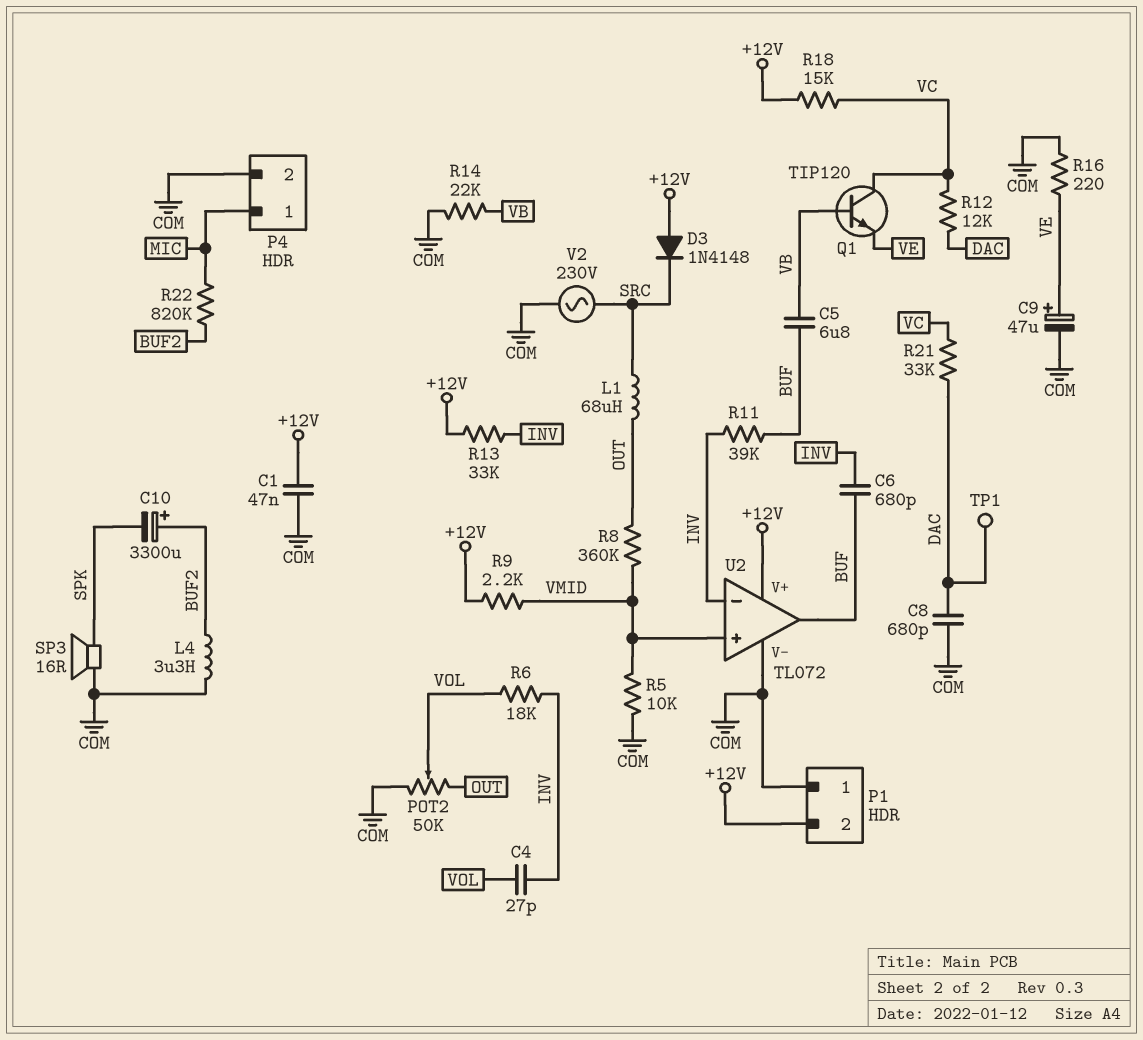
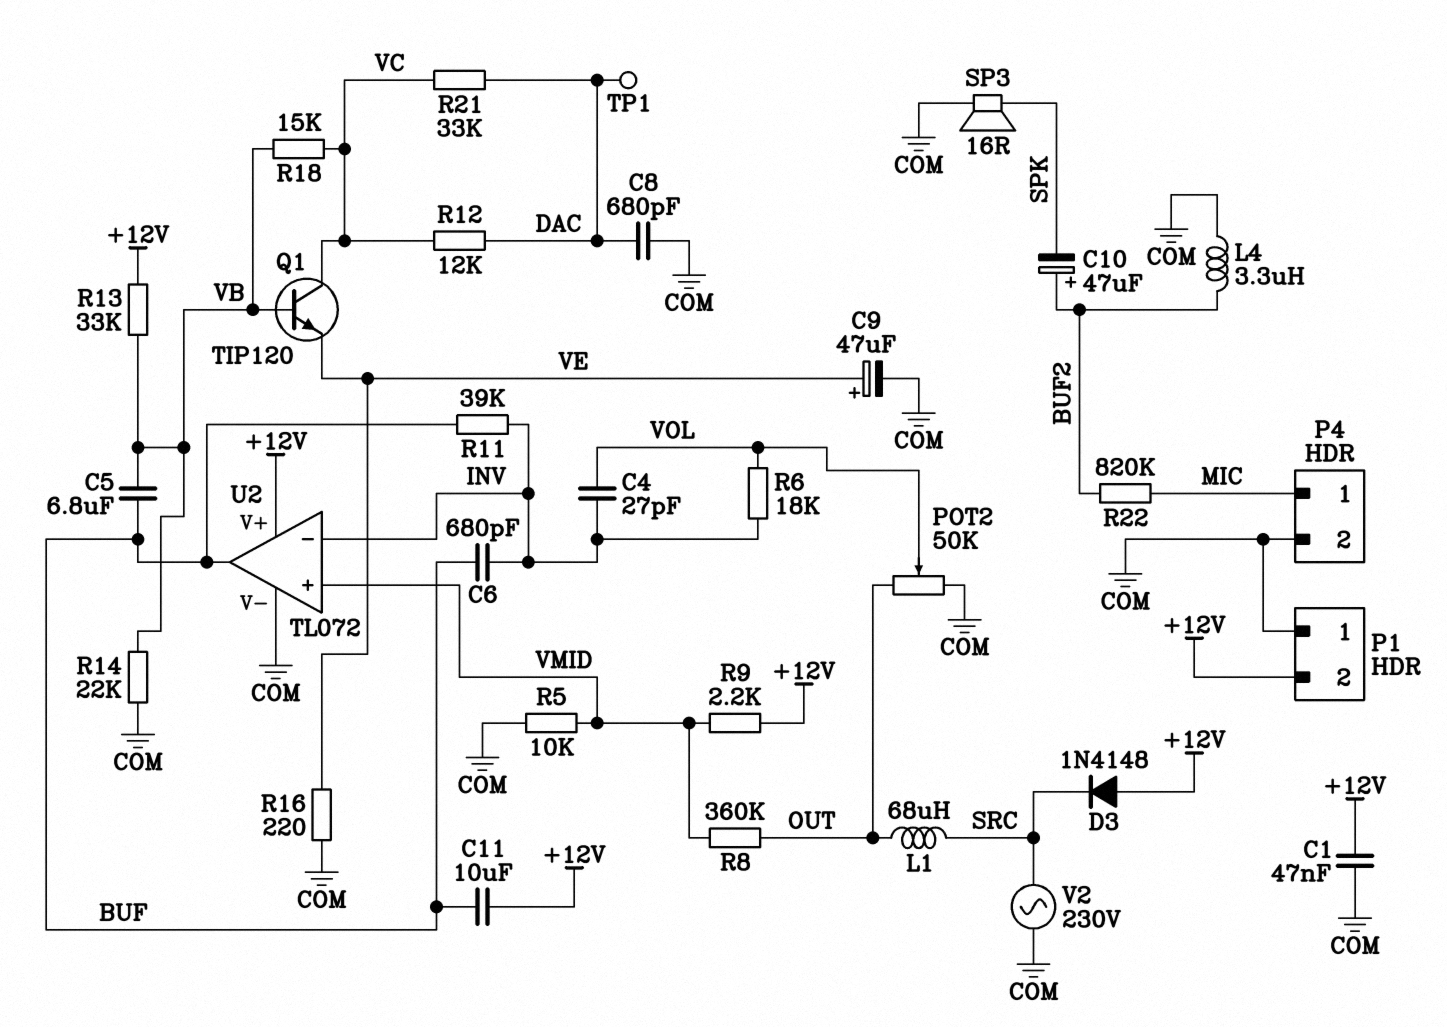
C10: 3300uF (plus BUF2, minus SPK) -> 47uF (plus BUF2, minus SPK)
C11: none -> 10uF (+12V, BUF)
R13: 33k (+12V, INV) -> 33k (+12V, VB)
R18: 15k (+12V, VC) -> 15k (VB, VC)

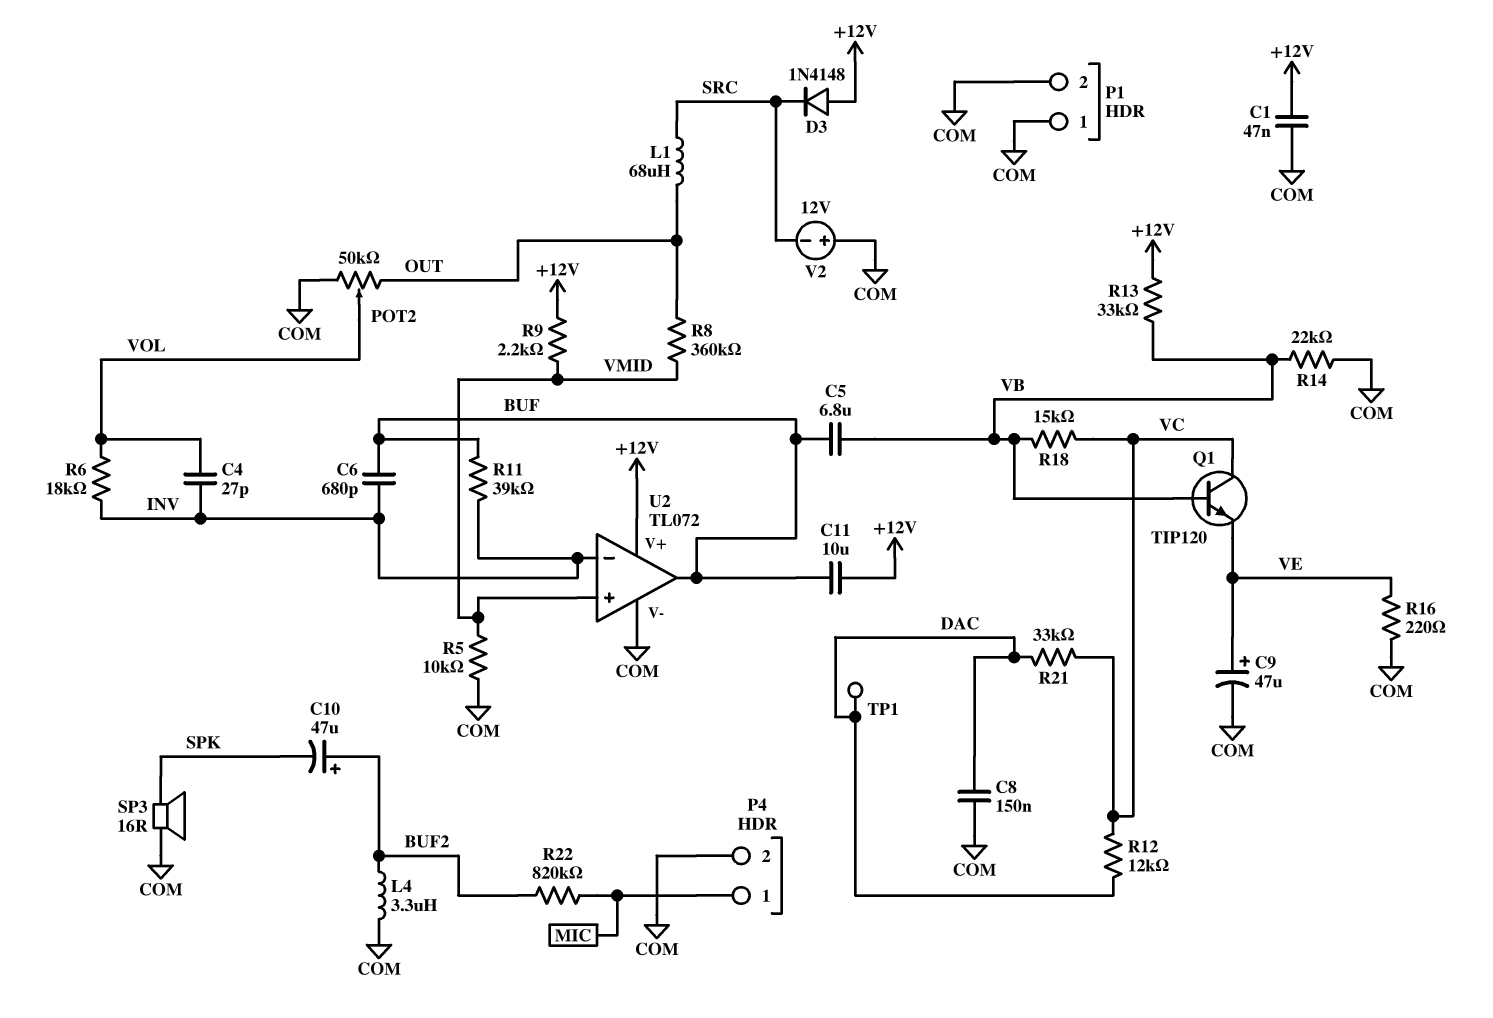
C8: 680pF (COM, DAC) -> 150nF (COM, DAC)
P1 pin 2: +12V -> COM
V2: AC 230V (COM, SRC) -> 12V (plus COM, minus SRC)

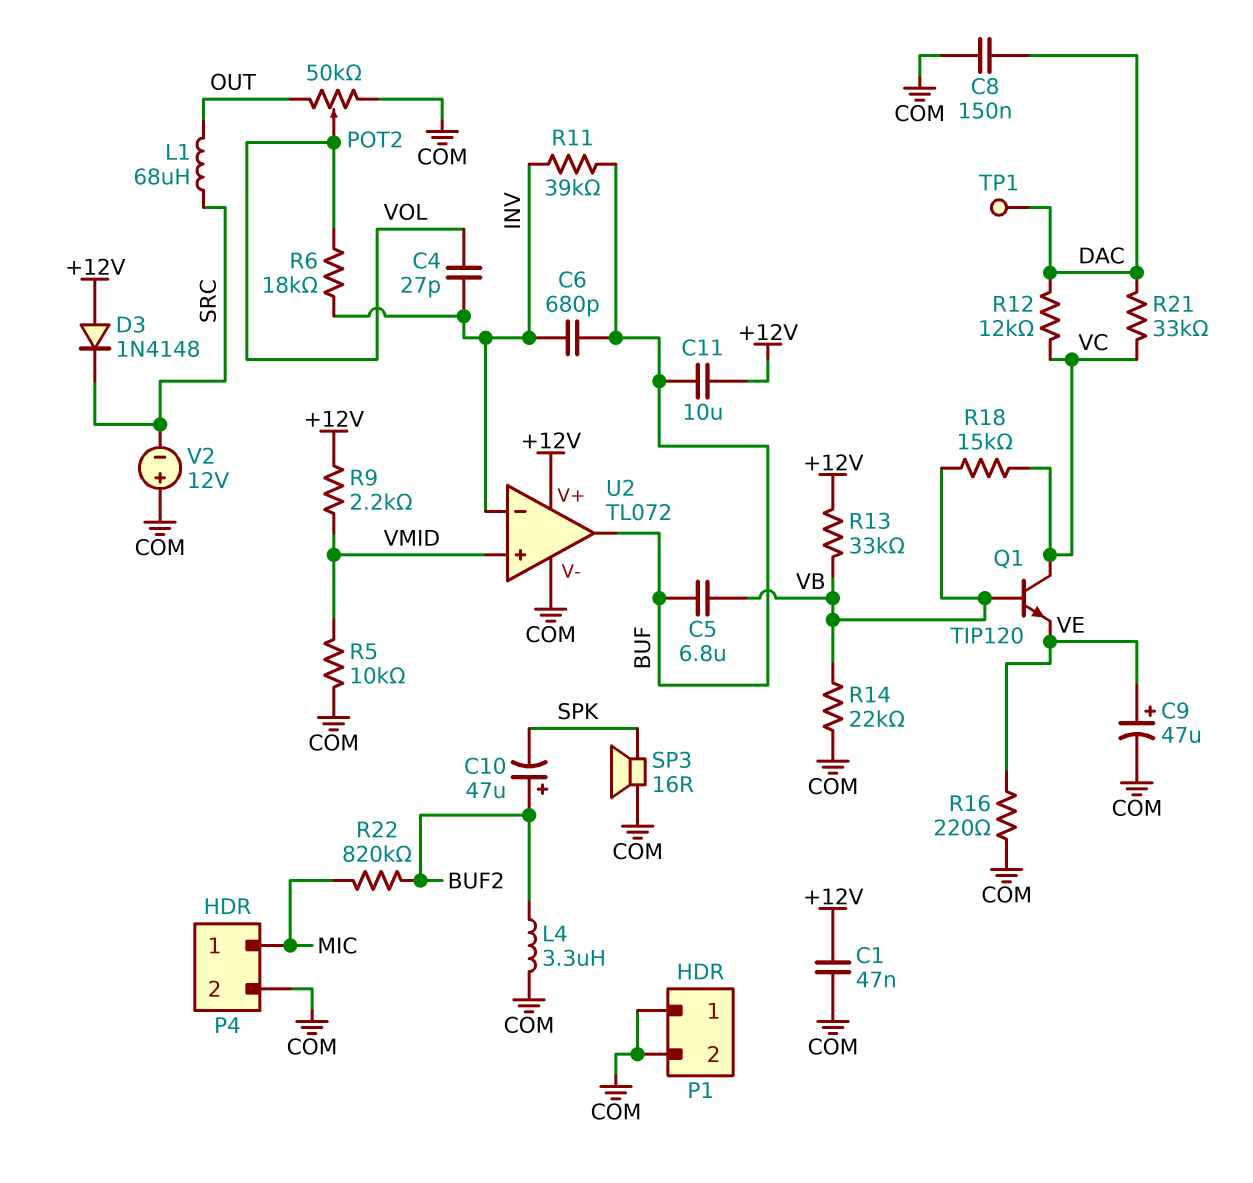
R8: 360k (OUT, VMID) -> none

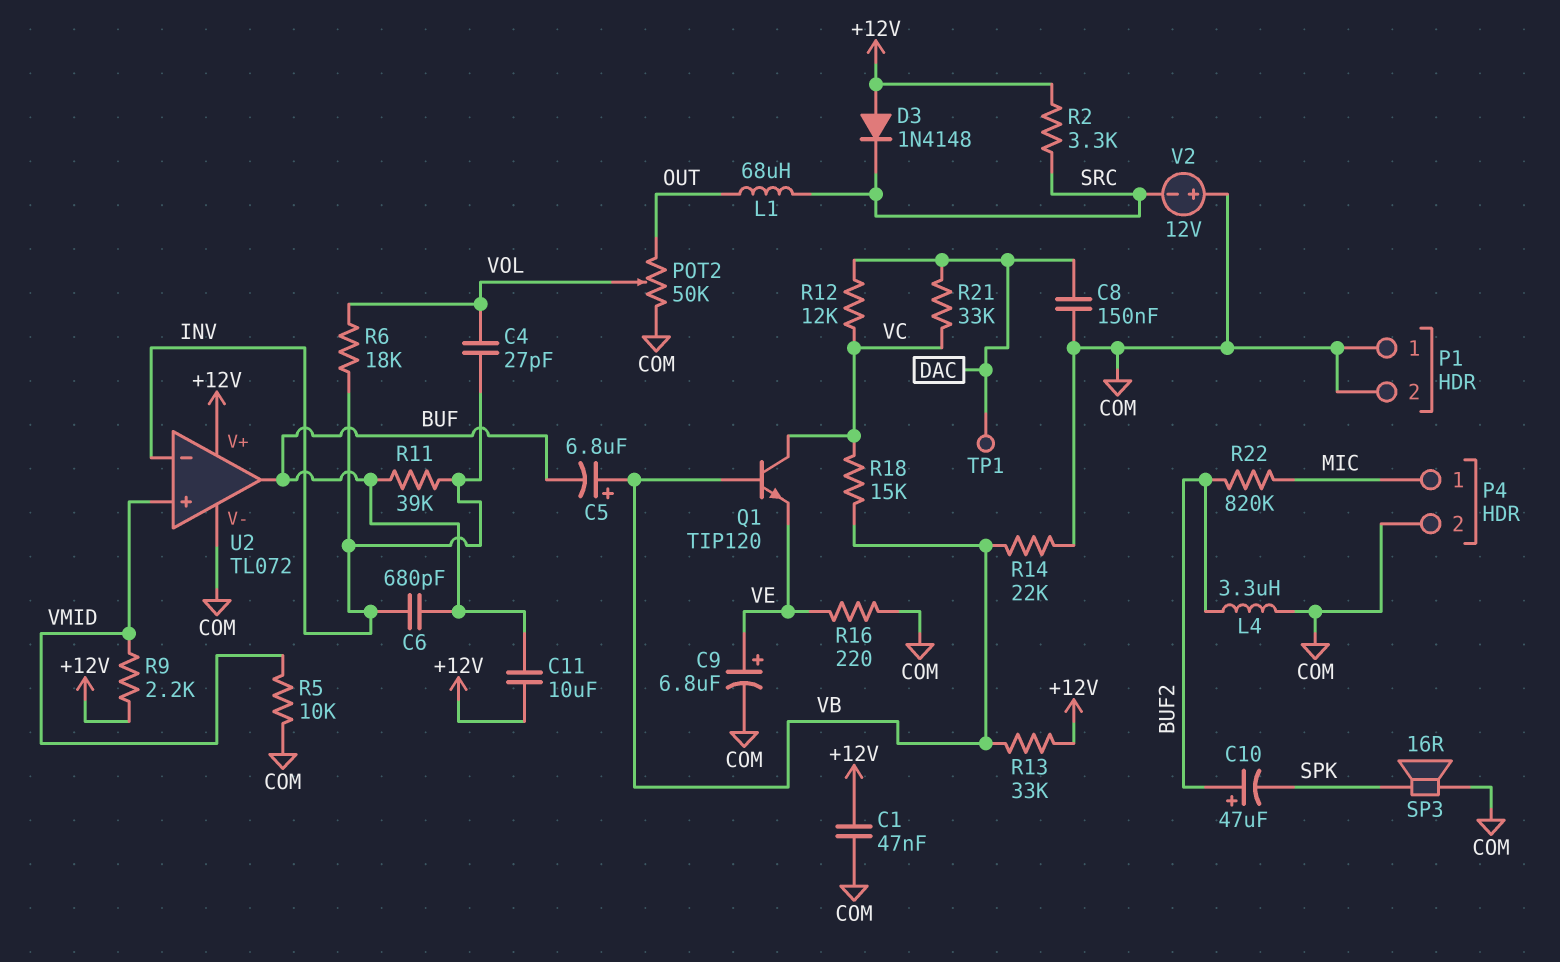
C5: 6.8uF (BUF, VB) -> 6.8uF (plus VB, minus BUF)
C9: 47uF (plus VE, minus COM) -> 6.8uF (plus VE, minus COM)
R2: none -> 3.3k (+12V, SRC)

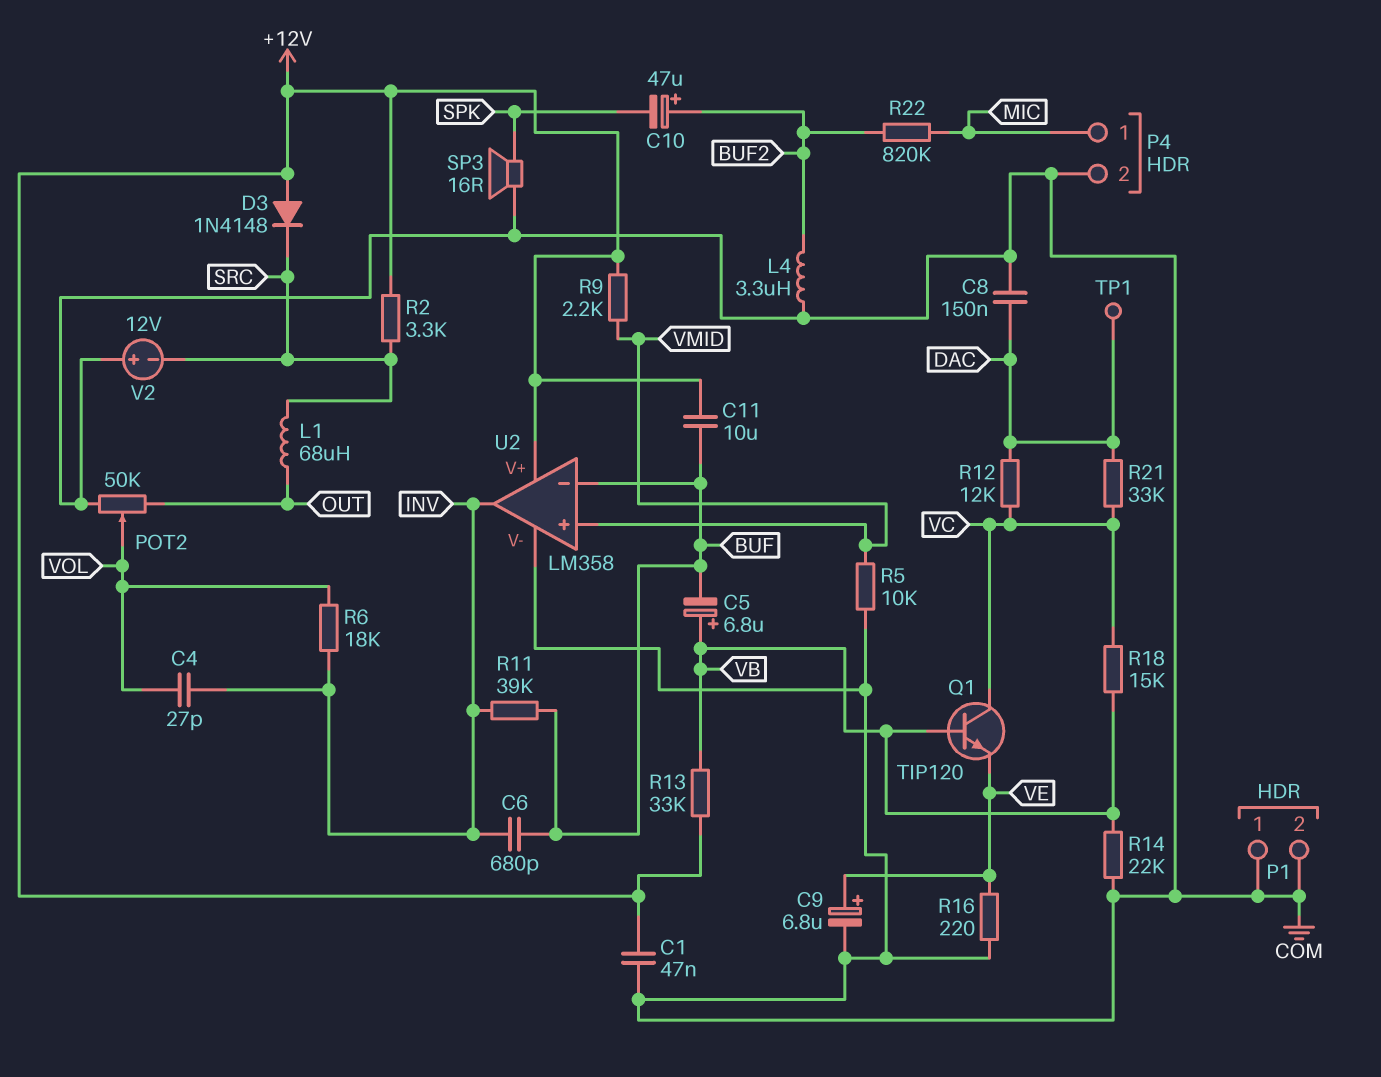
U2: TL072 -> LM358
U2 pin in-: INV -> BUF
U2 pin out: BUF -> INV

